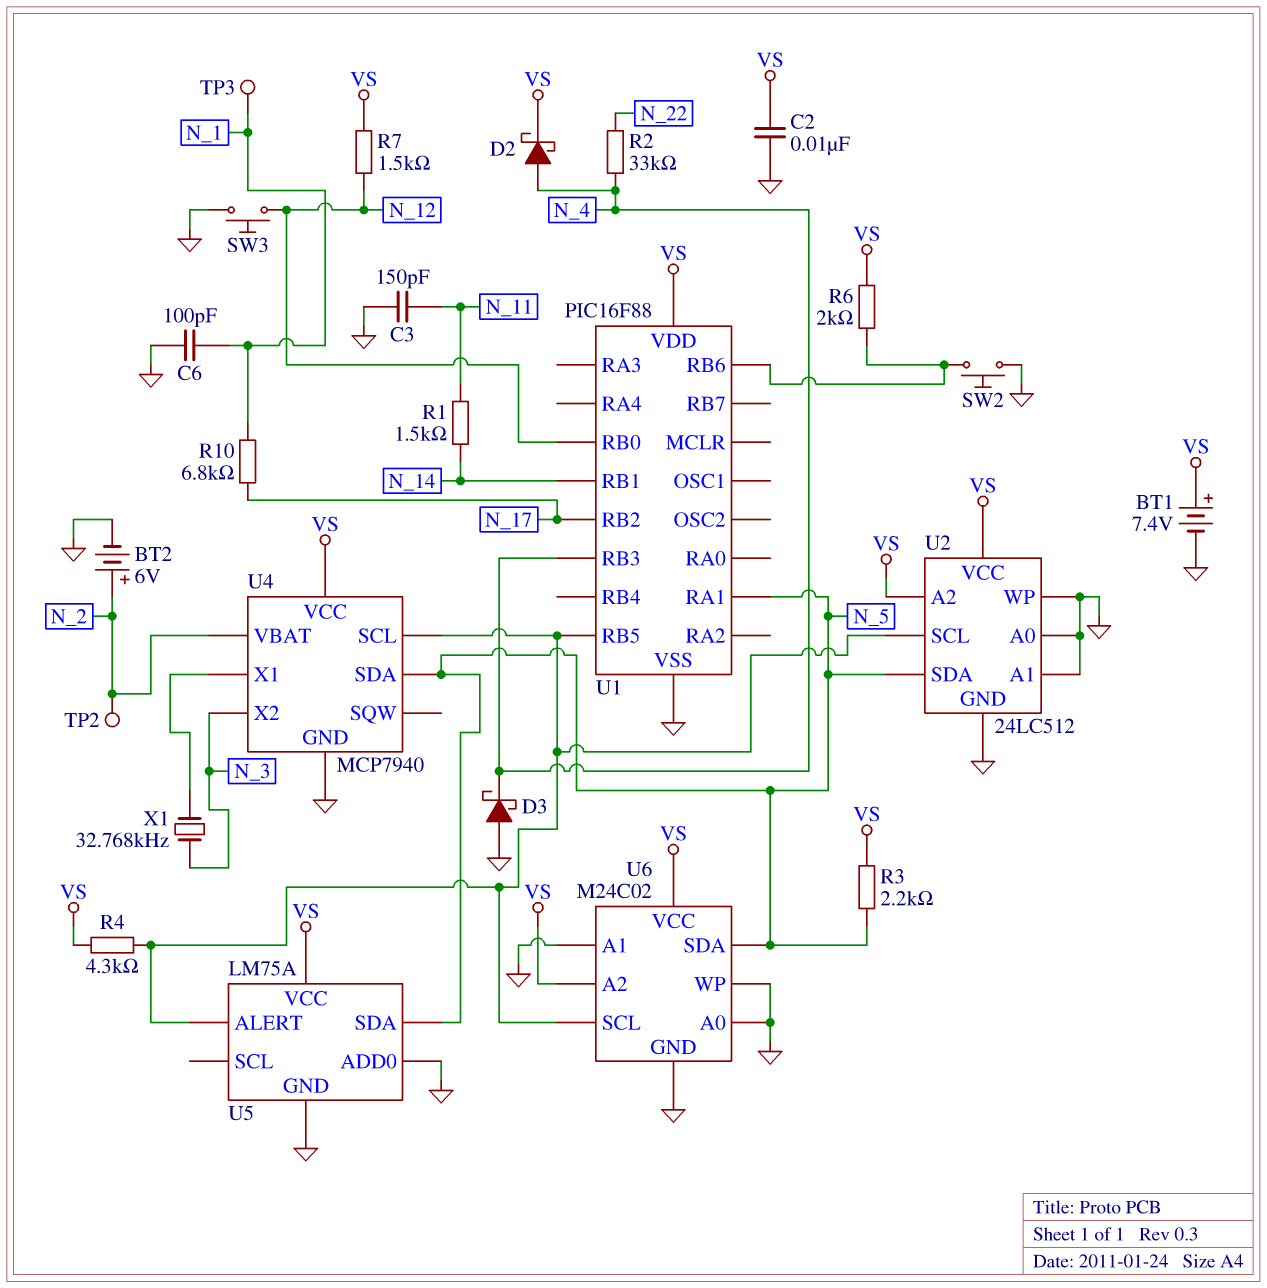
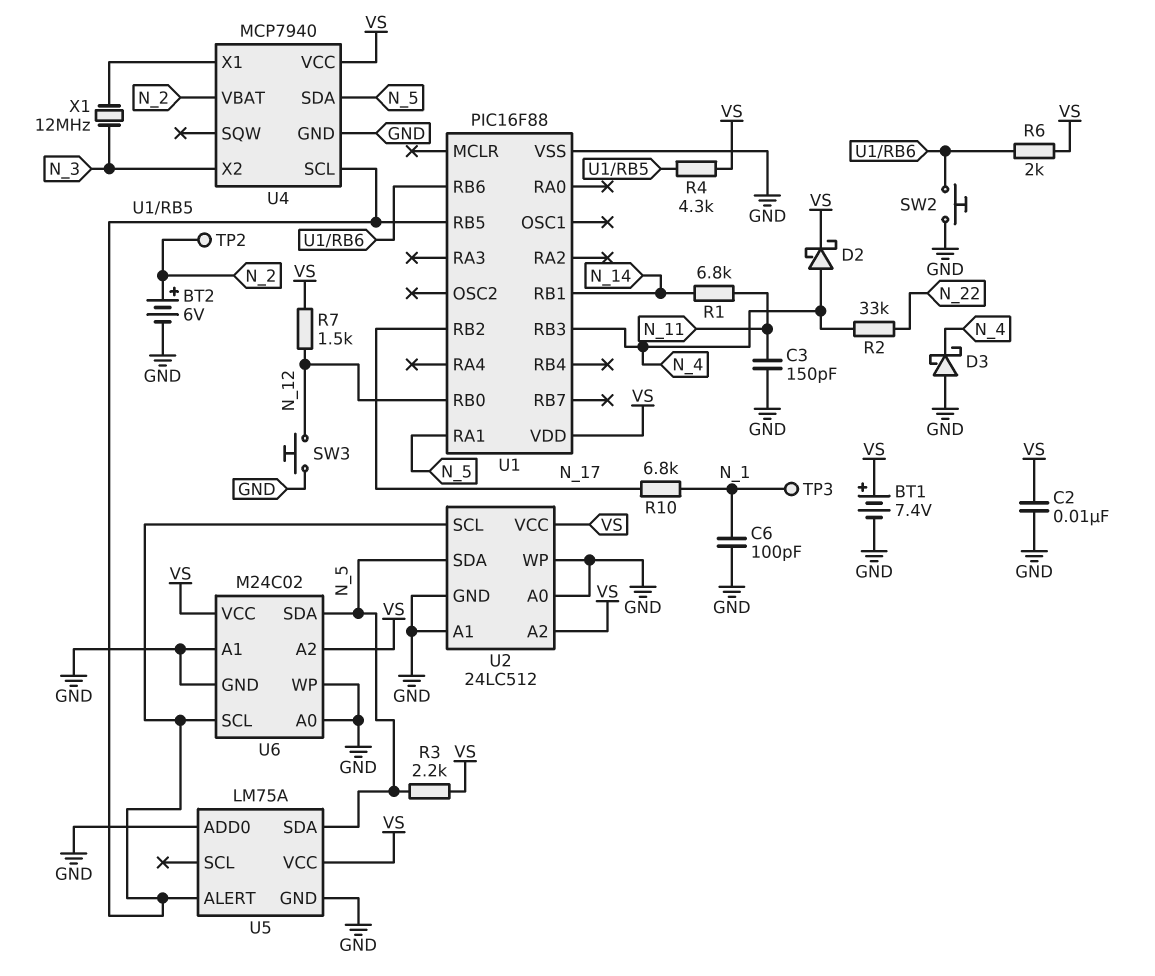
R1: 1.5k (N_11, N_14) -> 6.8k (N_11, N_14)
X1: 32.768kHz (N_3, U4/X1) -> 12MHz (N_3, U4/X1)

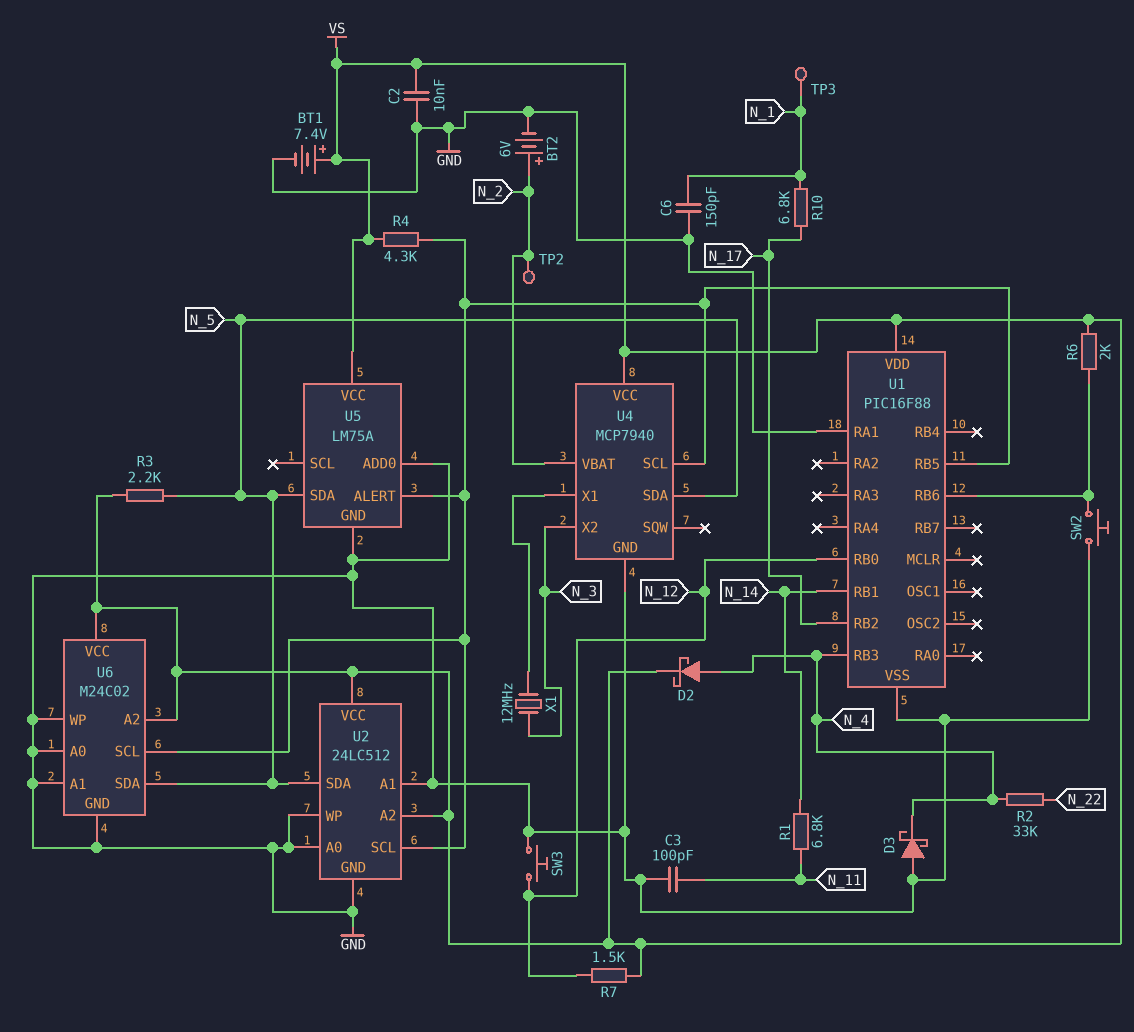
C3: 150pF (GND, N_11) -> 100pF (GND, N_11)
C6: 100pF (GND, N_1) -> 150pF (GND, N_1)
U1 pin RA1: N_5 -> GND

